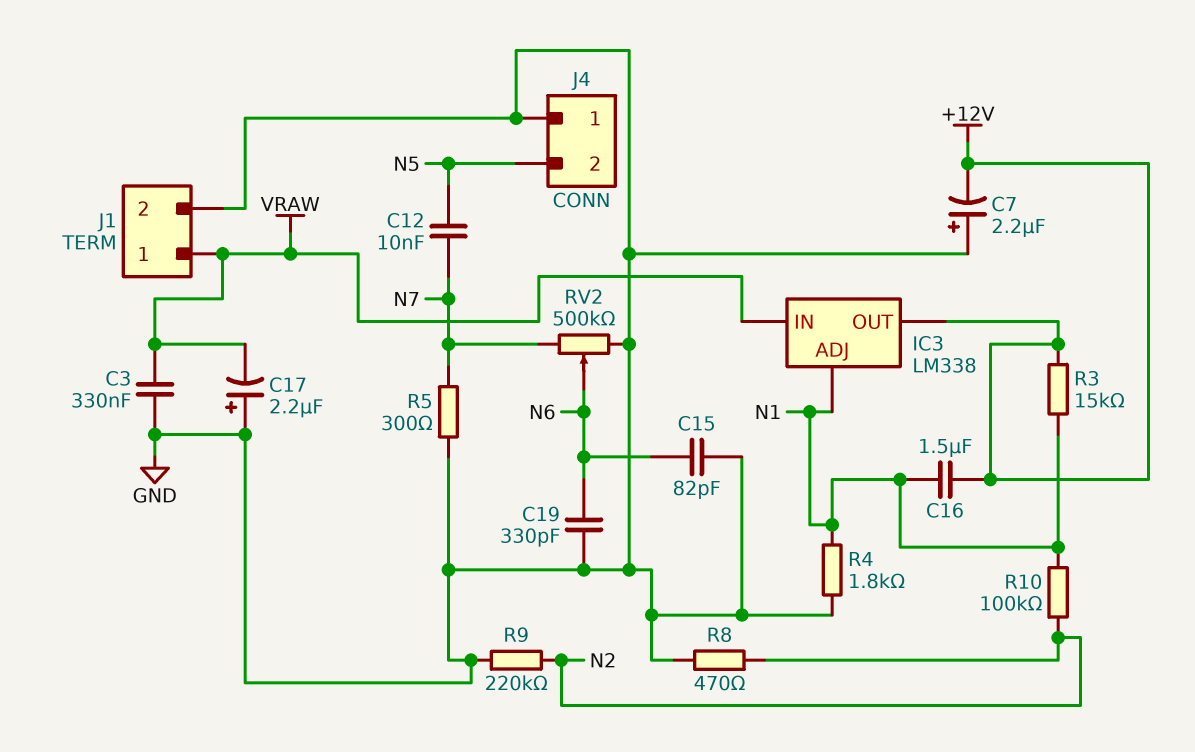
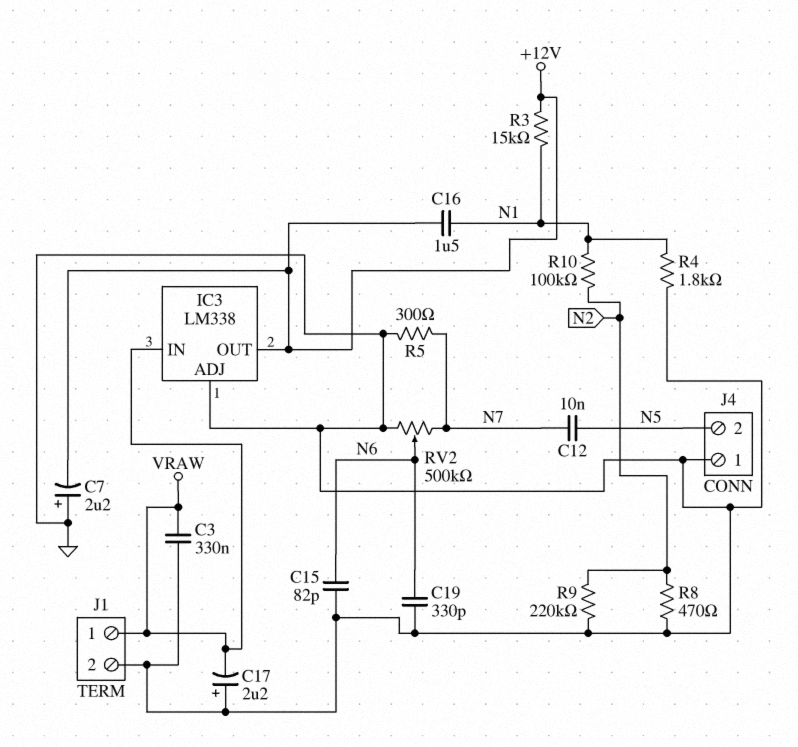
IC3 pin ADJ: N1 -> GND

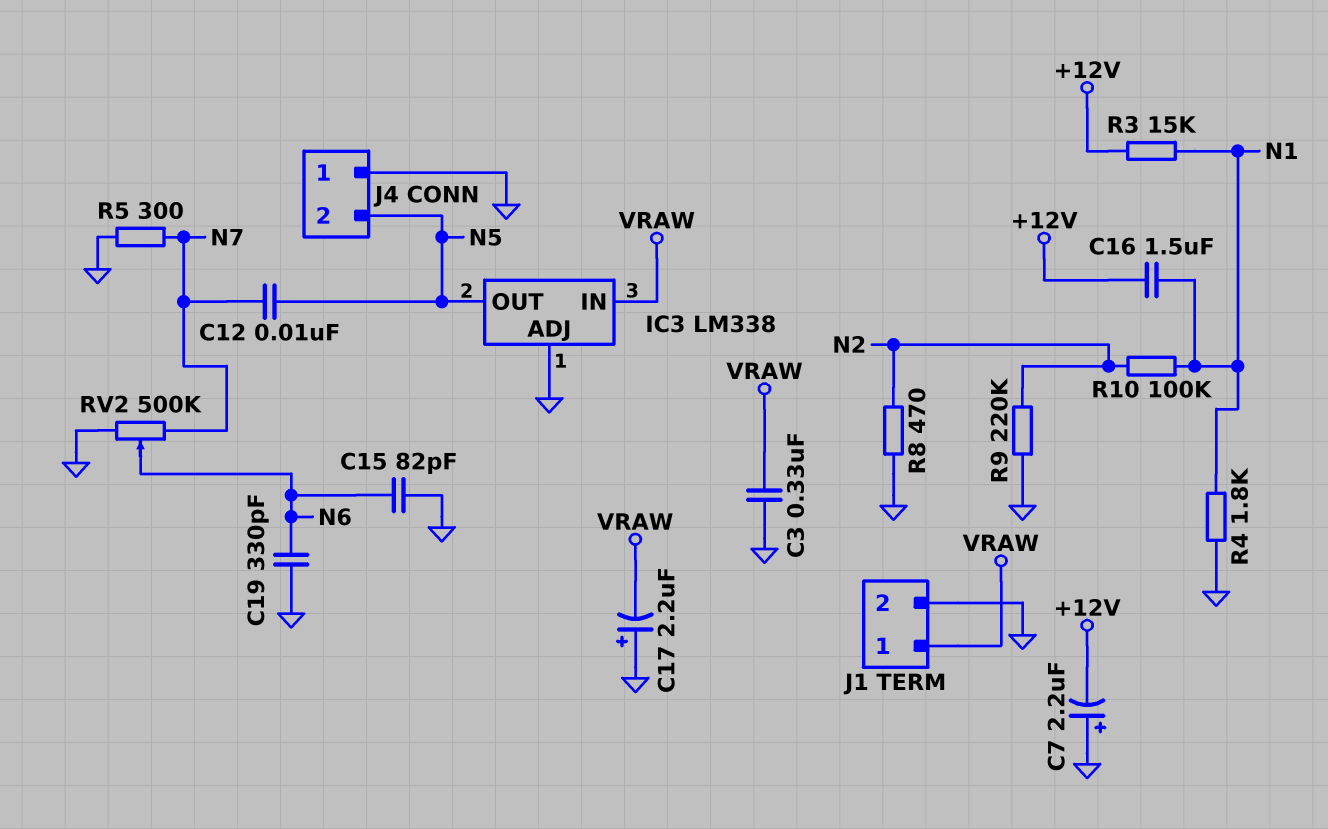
IC3 pin OUT: +12V -> N5

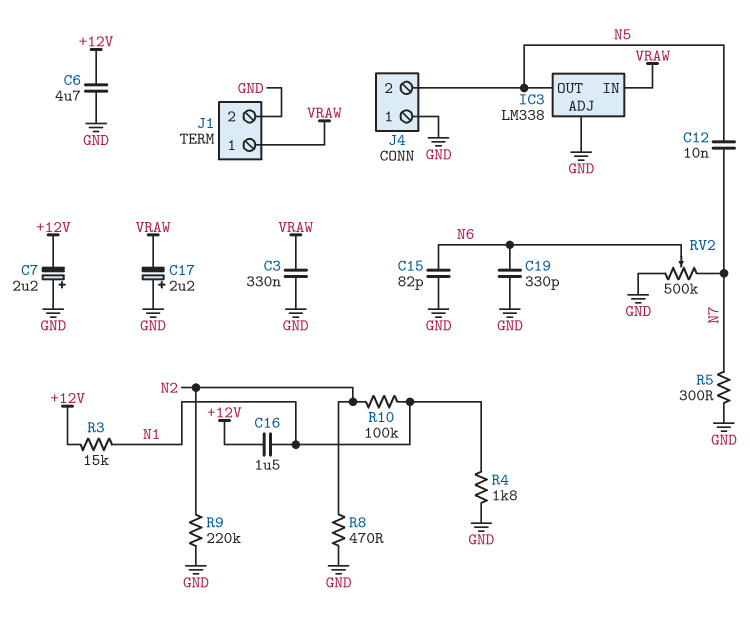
C6: none -> 4.7uF (+12V, GND)

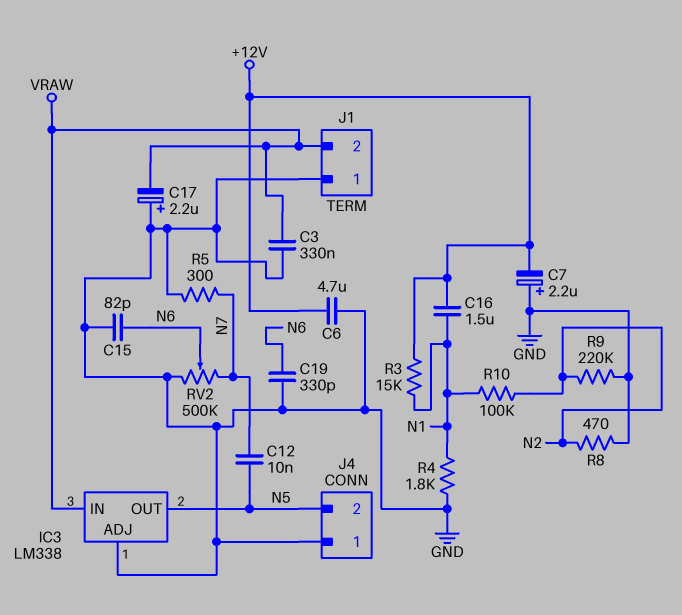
J1 pin 1: VRAW -> GND
J1 pin 2: GND -> VRAW

